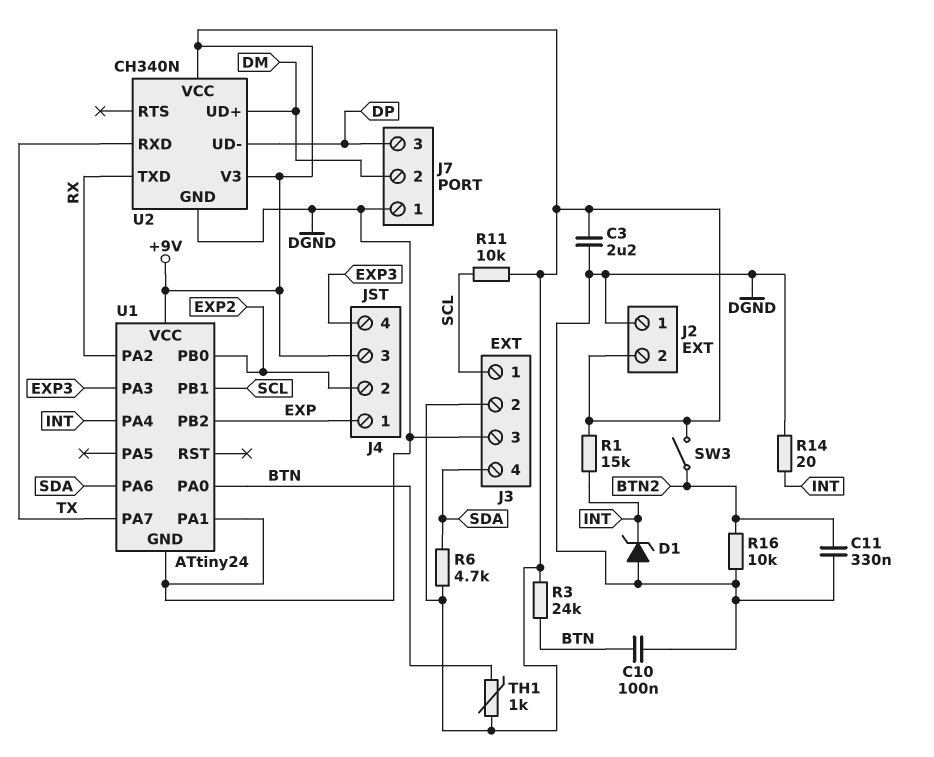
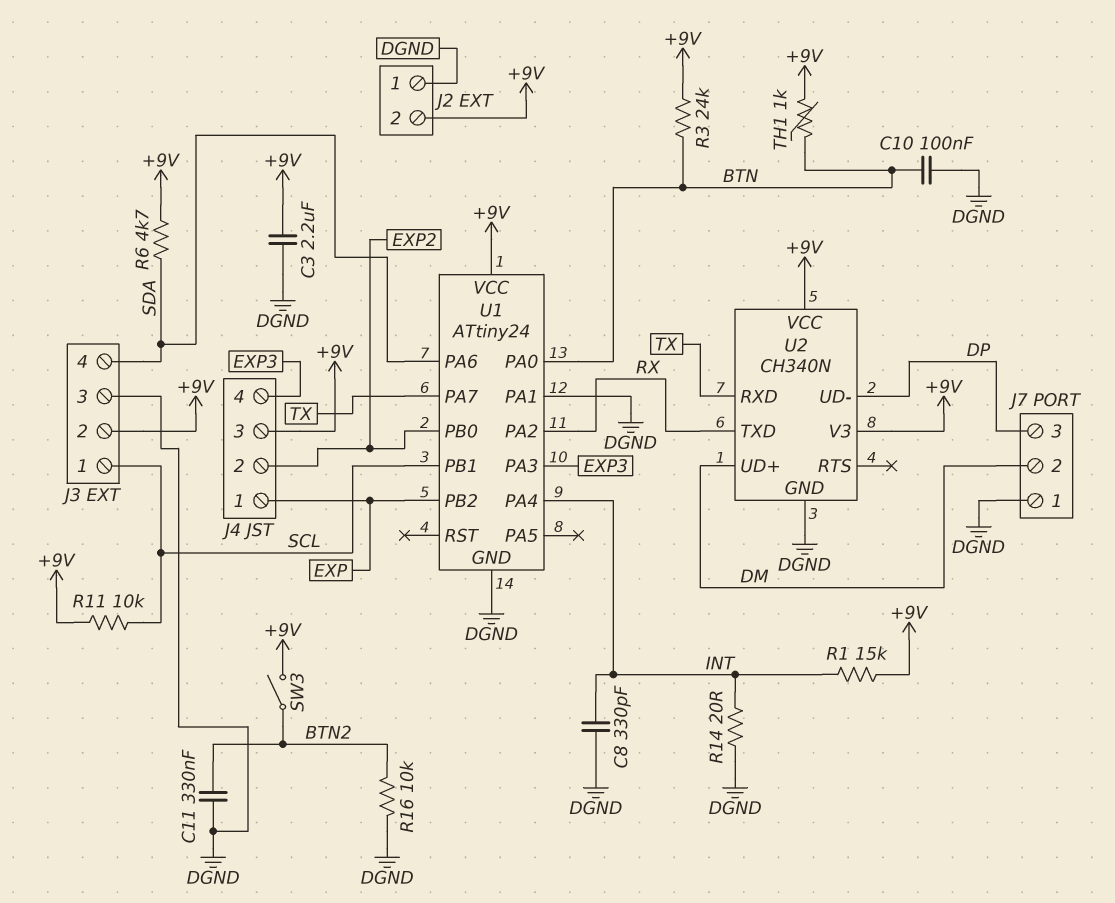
C8: none -> 330pF (DGND, INT)
D1: zener (A DGND, K INT) -> none

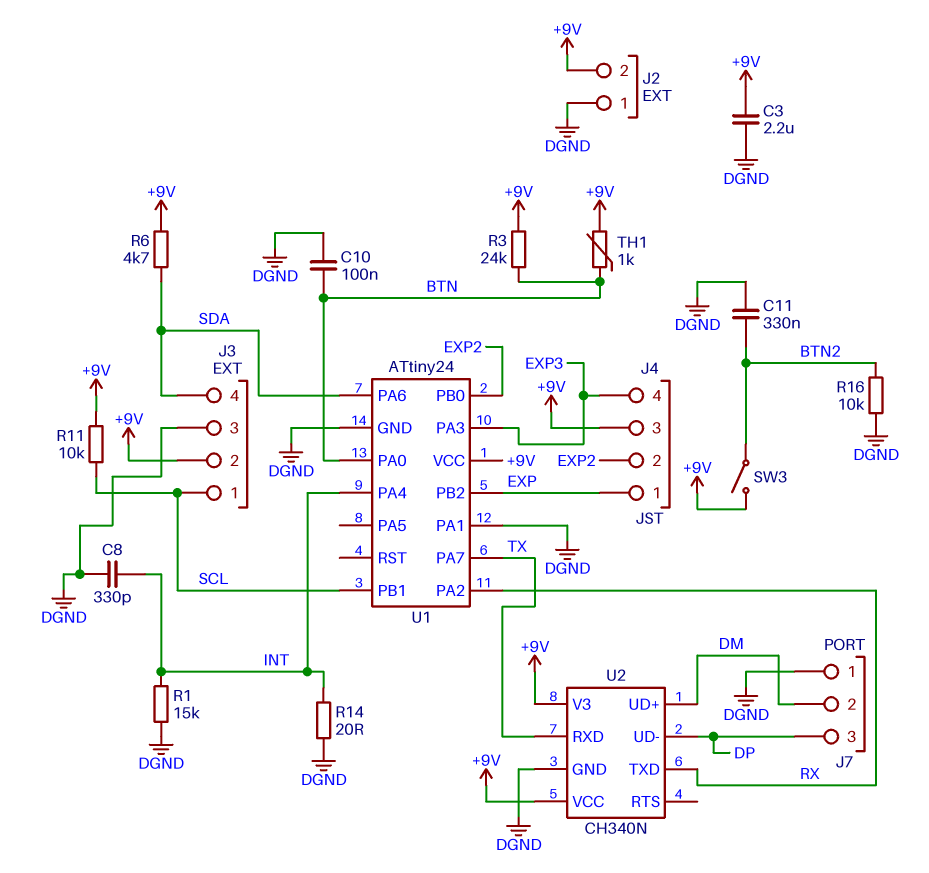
R1: 15k (+9V, INT) -> 15k (DGND, INT)

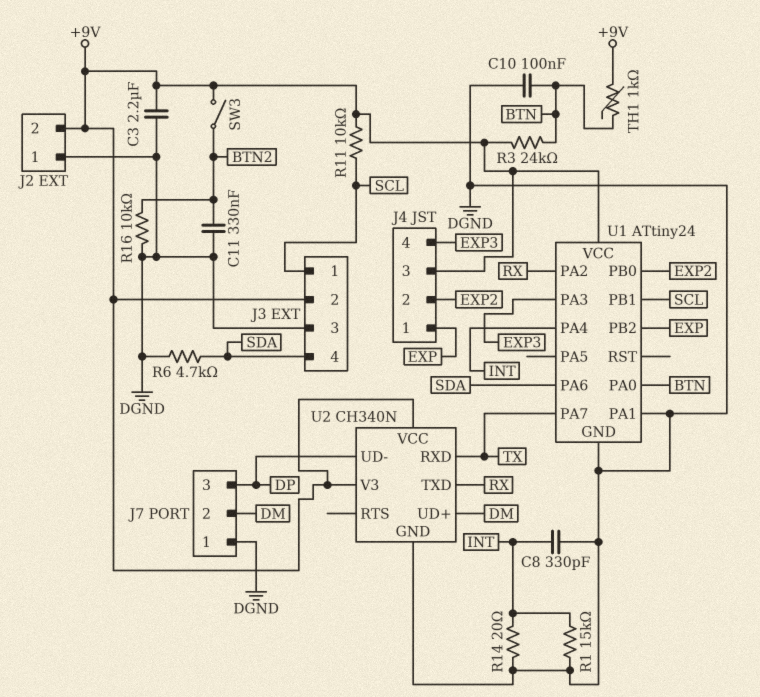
R6: 4.7k (+9V, SDA) -> 4.7k (DGND, SDA)

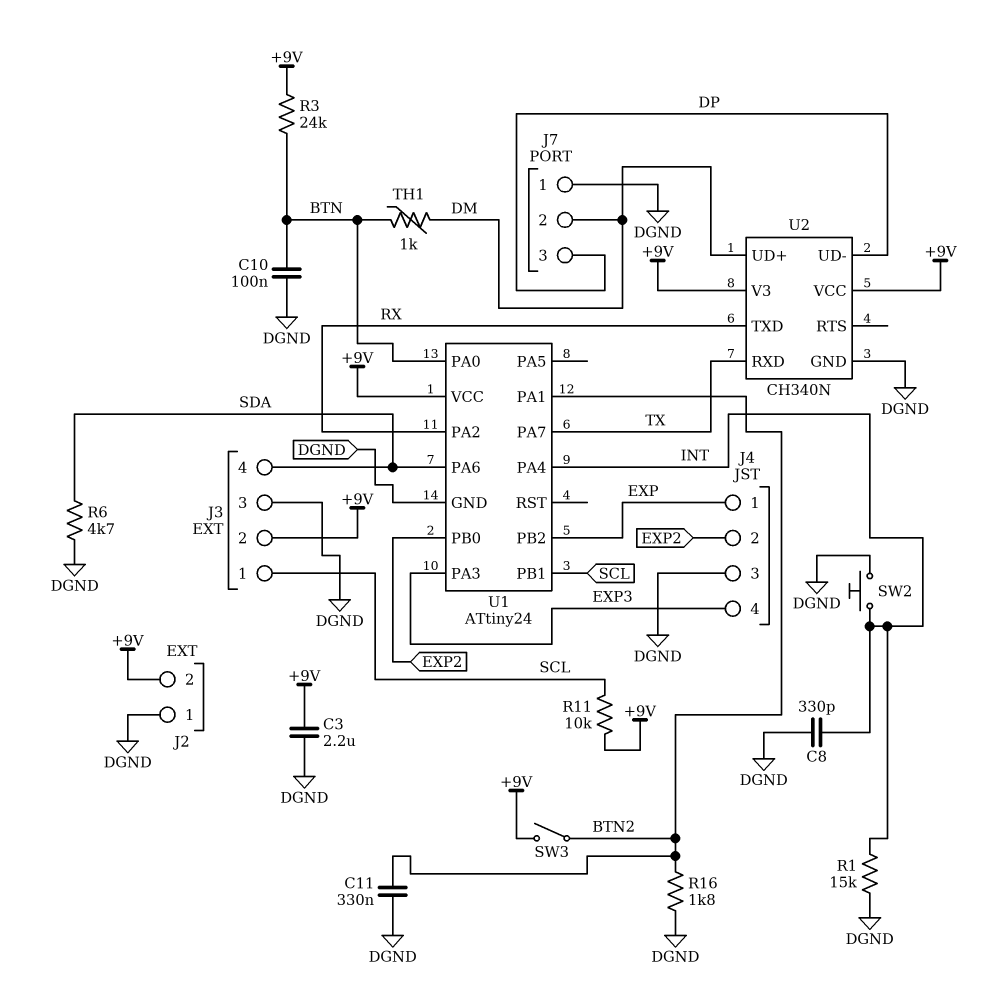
J4 pin 3: +9V -> DGND
R14: 20 (DGND, INT) -> none
R16: 10k (BTN2, DGND) -> 1.8k (BTN2, DGND)
SW2: none -> button (DGND, INT)
TH1: 1k (+9V, BTN) -> 1k (BTN, DM)
U1 pin PA1: DGND -> BTN2

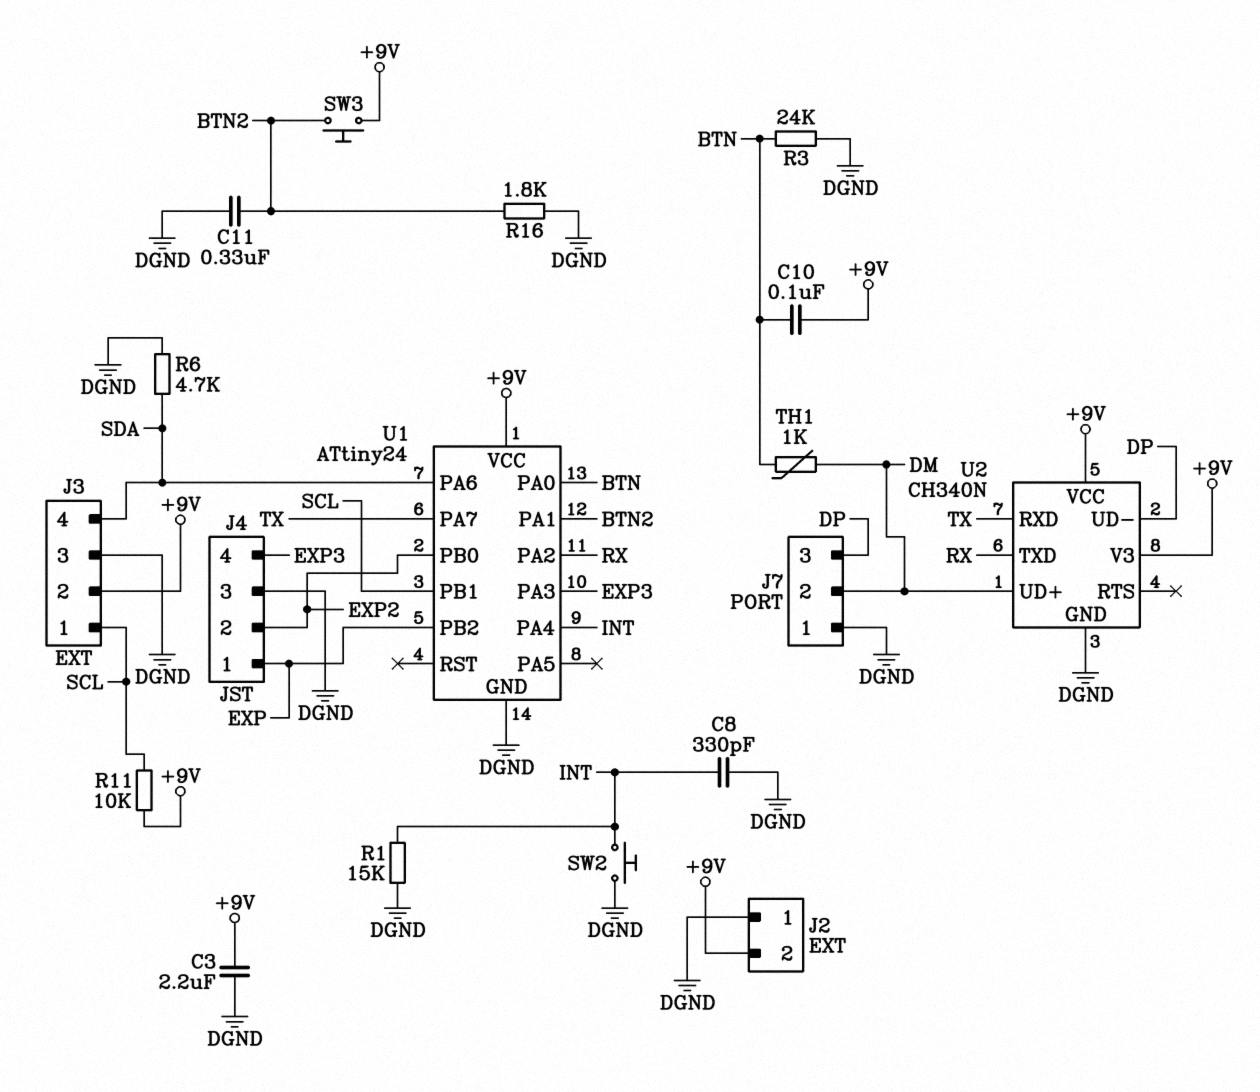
C10: 100nF (BTN, DGND) -> 100nF (+9V, BTN)
R3: 24k (+9V, BTN) -> 24k (BTN, DGND)
SW3: switch (+9V, BTN2) -> button (+9V, BTN2)

